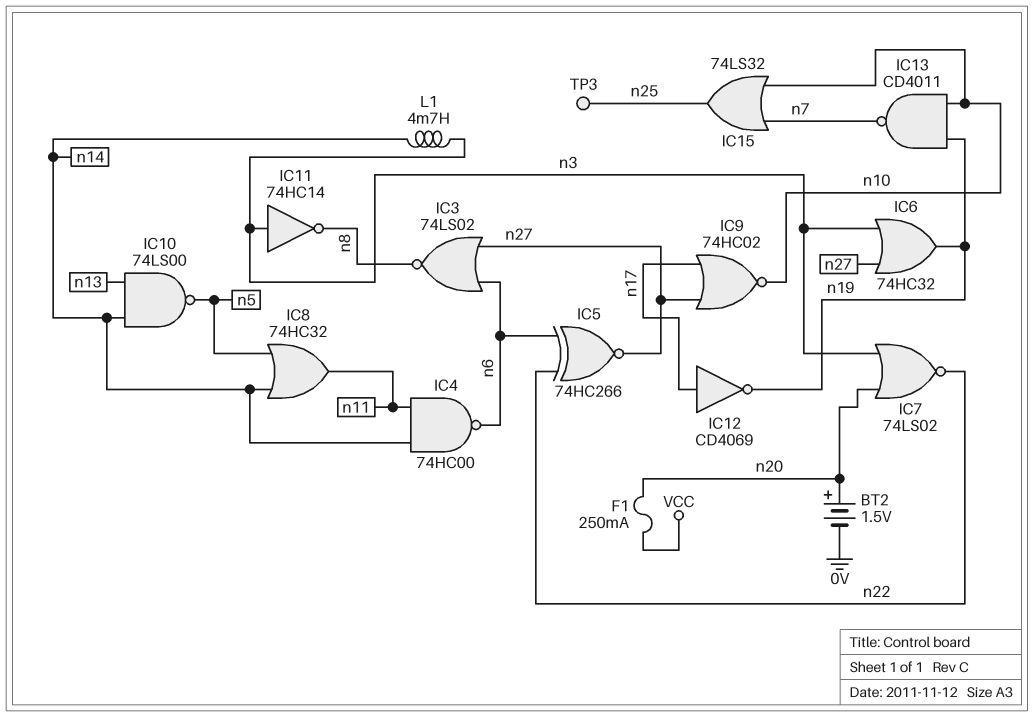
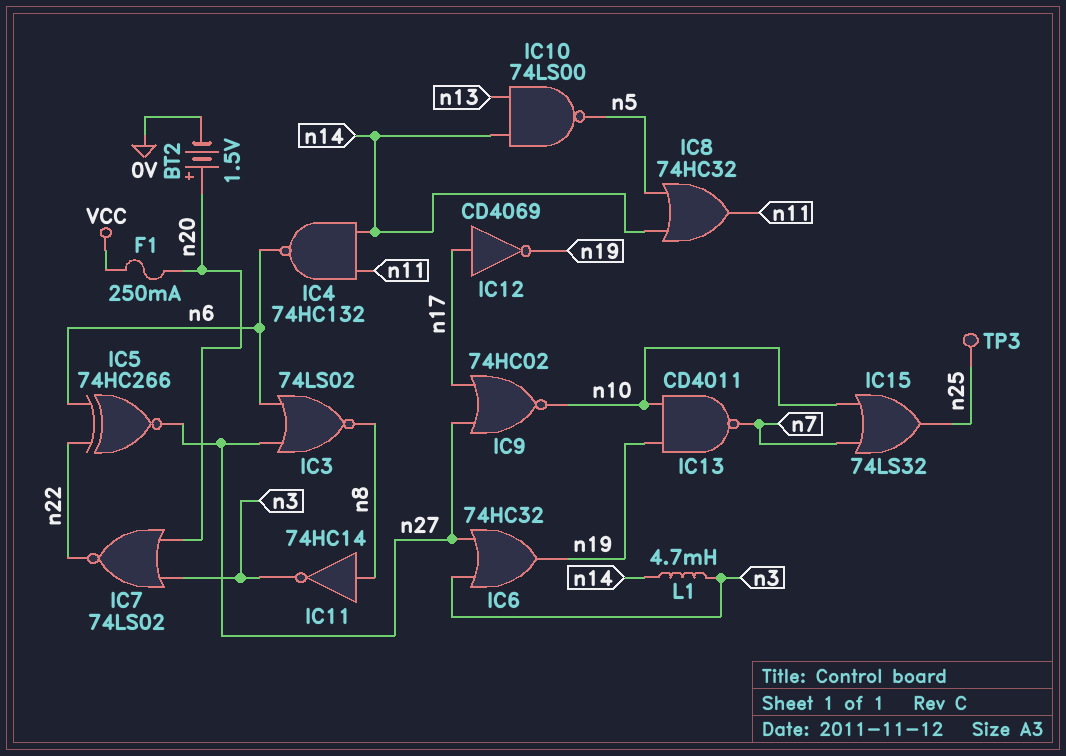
IC4: NAND 74HC00 (in n11, in n14, out n6) -> NAND 74HC132 (in n11, in n14, out n6)
IC11: NOT 74HC14 (in n3, out n8) -> NOT 74HC14 (in n8, out n3)

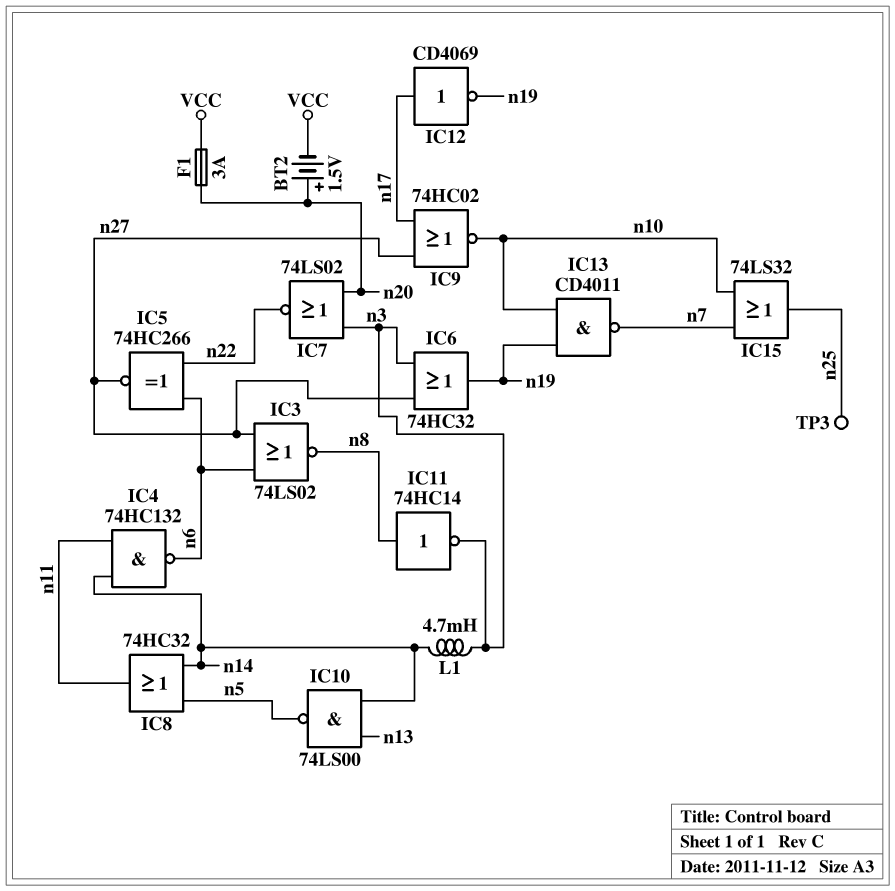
BT2: 1.5V (plus n20, minus 0V) -> 1.5V (plus n20, minus VCC)
F1: 250mA (VCC, n20) -> 3A (VCC, n20)

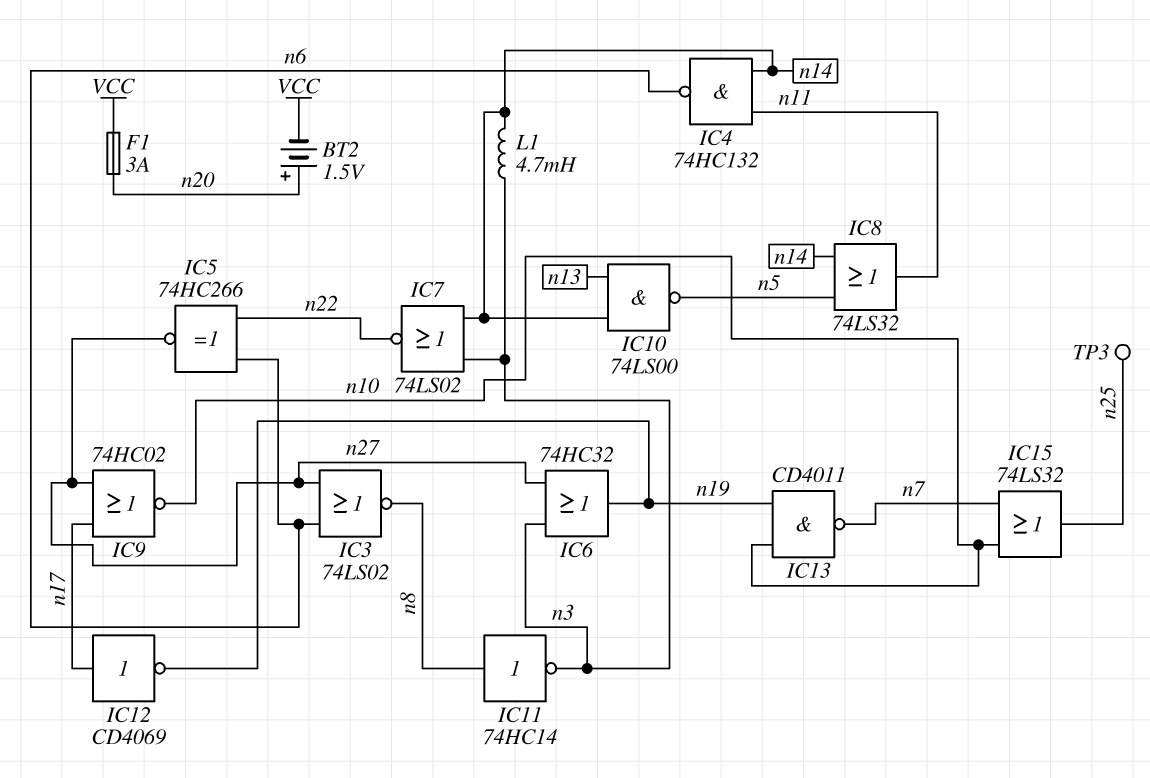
IC7: NOR 74LS02 (in n3, in n20, out n22) -> NOR 74LS02 (in n3, in n14, out n22)
IC8: OR 74HC32 (in n5, in n14, out n11) -> OR 74LS32 (in n5, in n14, out n11)

